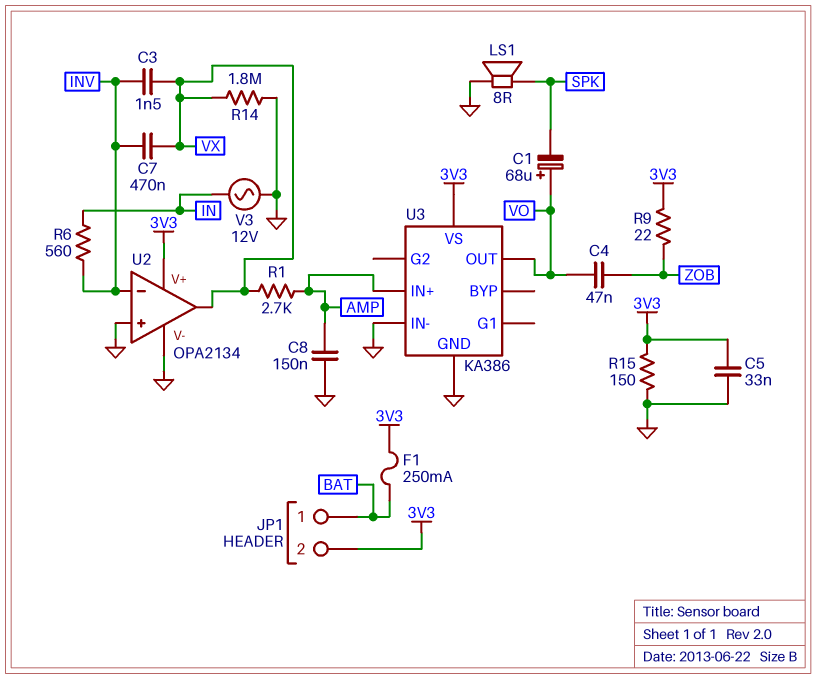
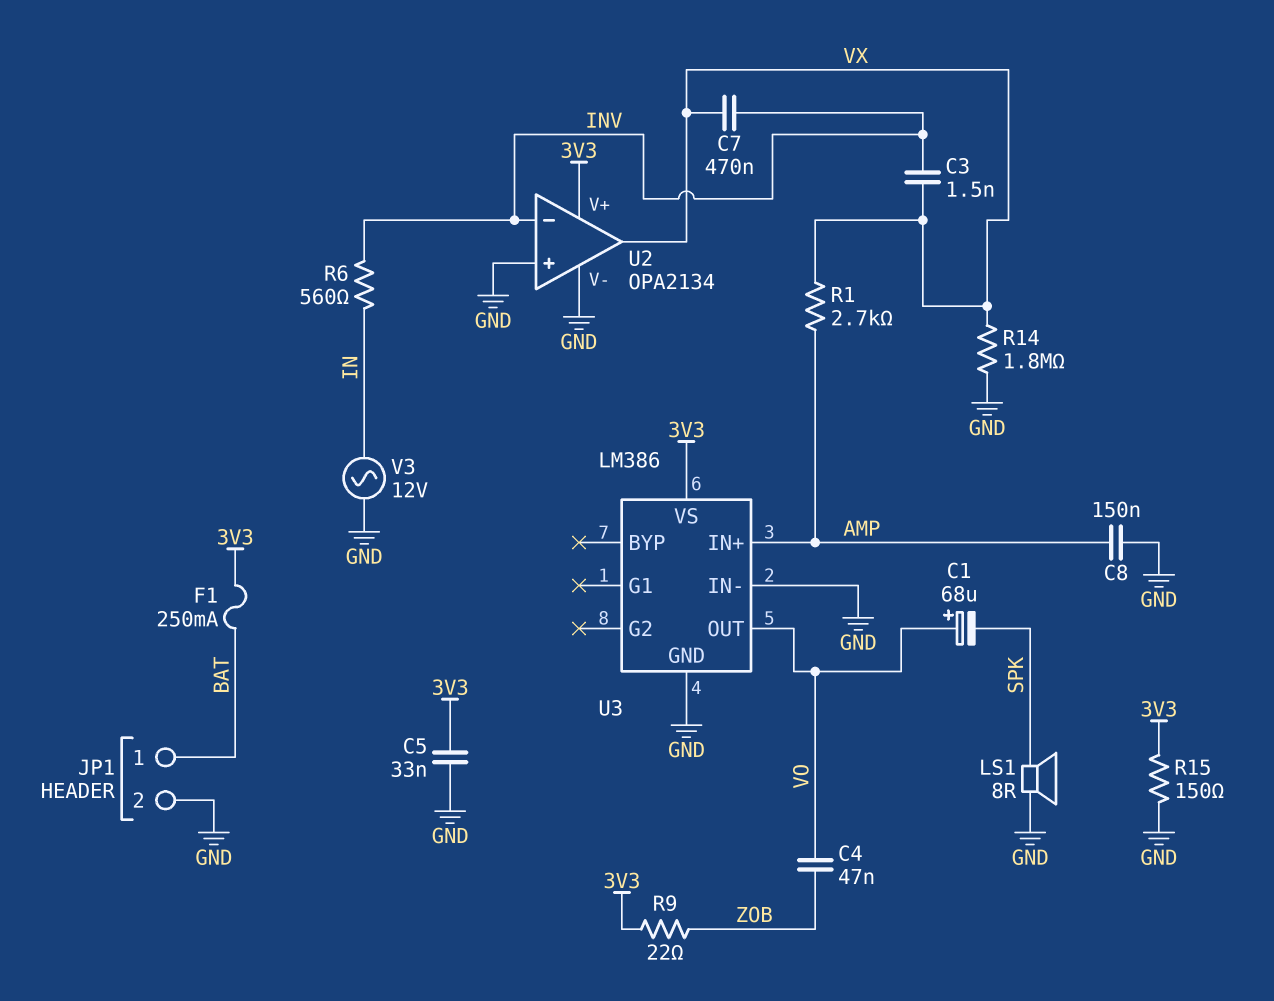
JP1 pin 2: 3V3 -> GND
U3: KA386 -> LM386

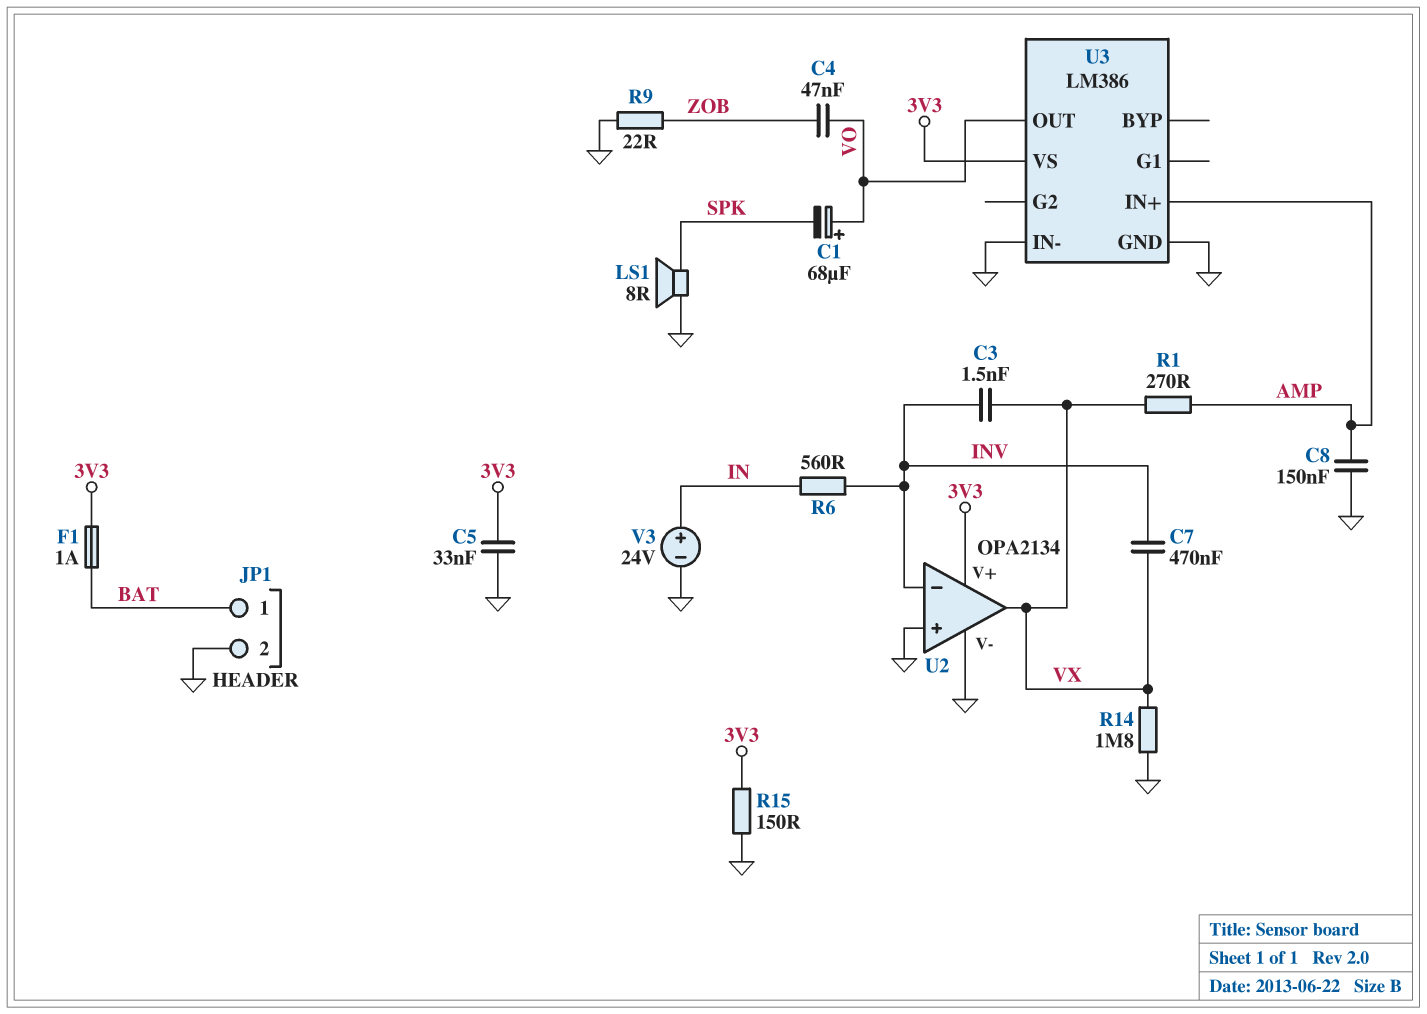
F1: 250mA (3V3, BAT) -> 1A (3V3, BAT)
R1: 2.7k (AMP, VX) -> 270 (AMP, VX)
R9: 22 (3V3, ZOB) -> 22 (GND, ZOB)
V3: AC 12V (GND, IN) -> 24V (plus IN, minus GND)

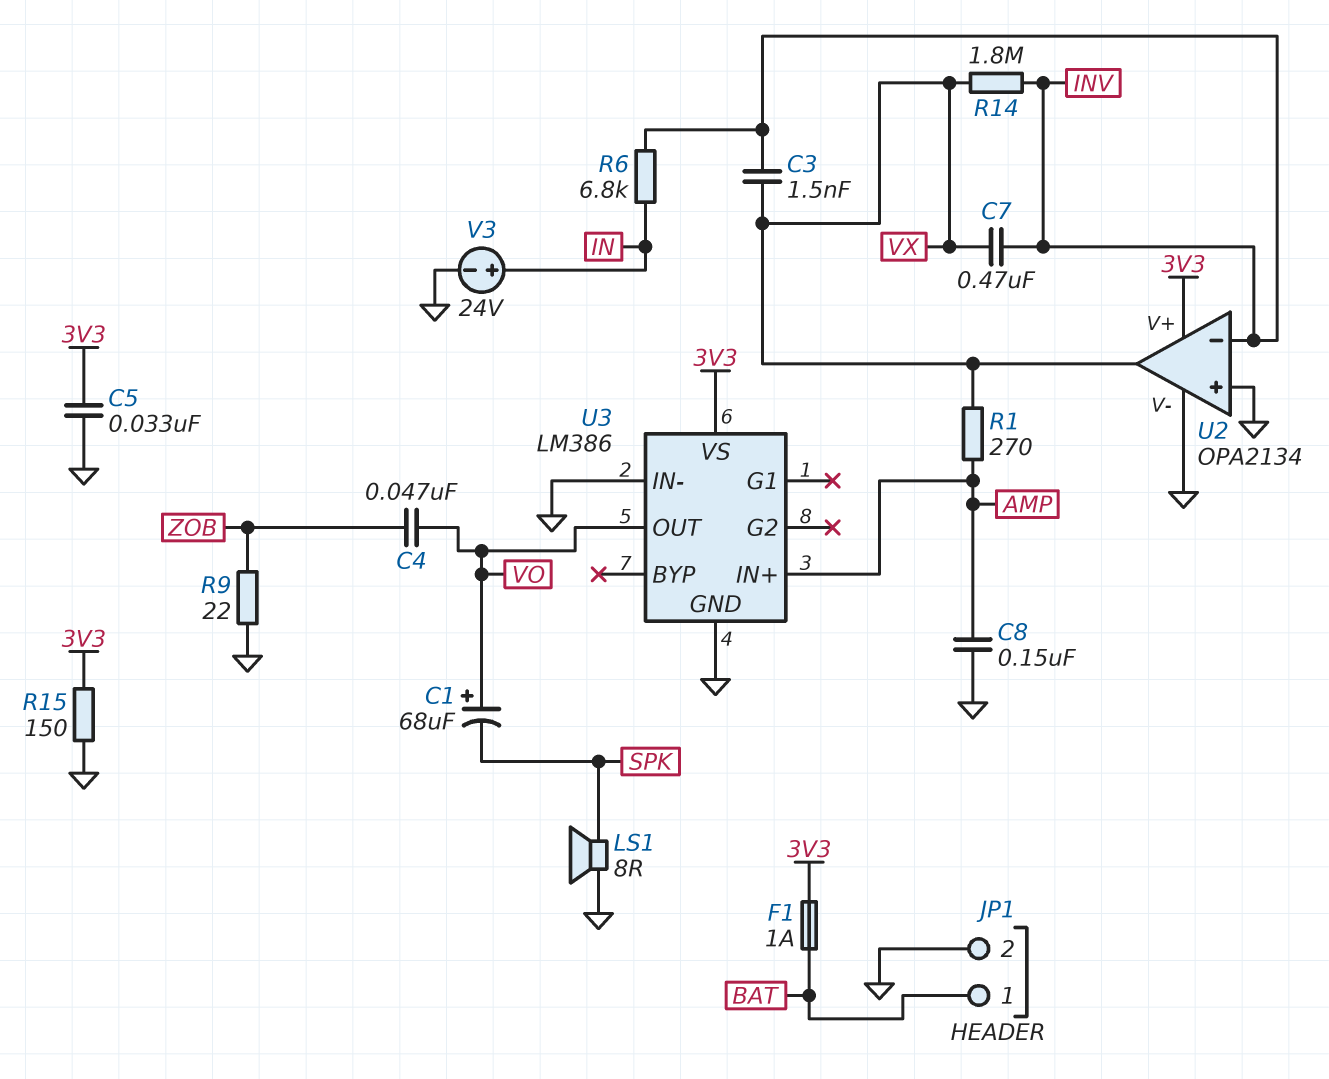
R6: 560 (IN, INV) -> 6.8k (IN, INV)
R14: 1.8M (GND, VX) -> 1.8M (INV, VX)

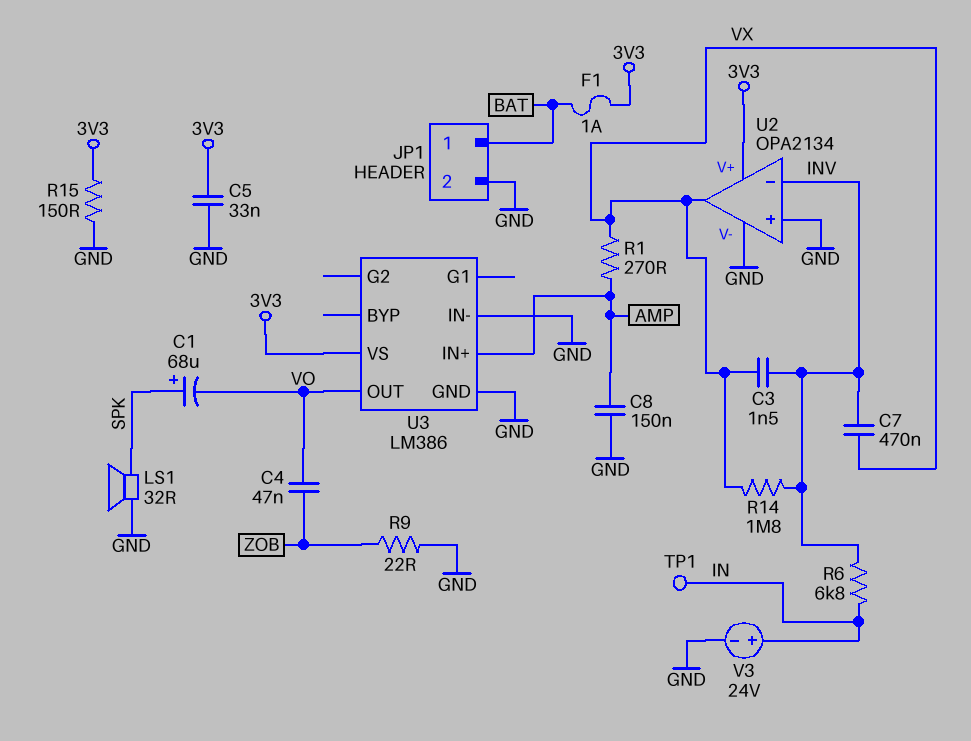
C1: 68uF (plus VO, minus SPK) -> 68uF (plus SPK, minus VO)
LS1: speaker 8R (GND, SPK) -> speaker 32R (GND, SPK)
TP1: none -> test point (IN)

